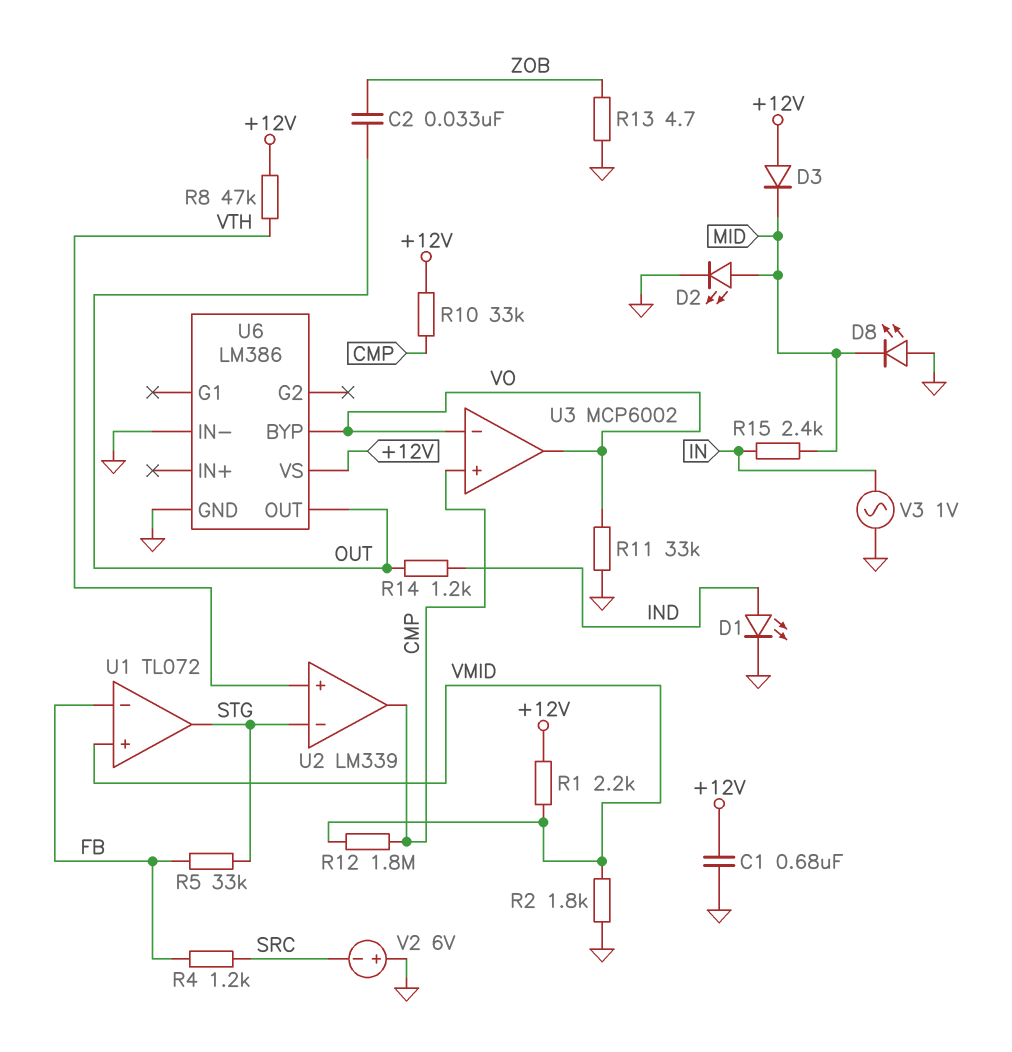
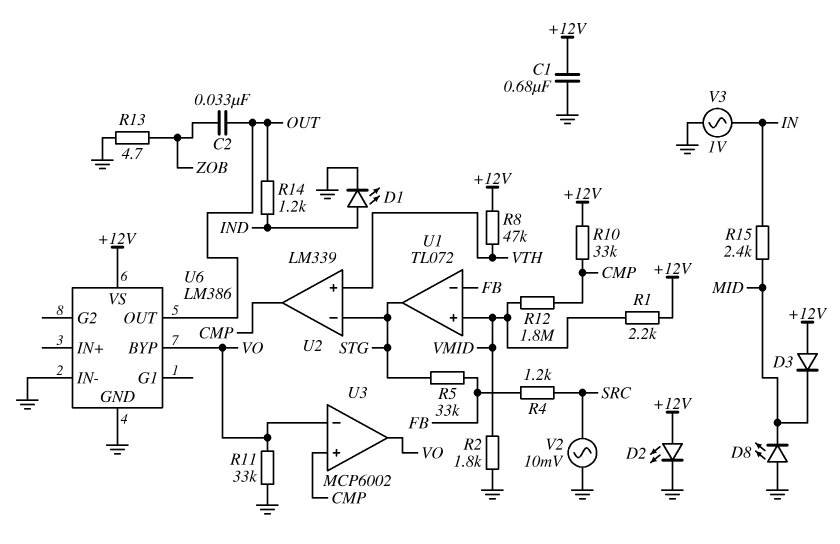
D2: LED (A MID, K GND) -> LED (A +12V, K GND)
V2: 6V (plus GND, minus SRC) -> AC 10mV (GND, SRC)

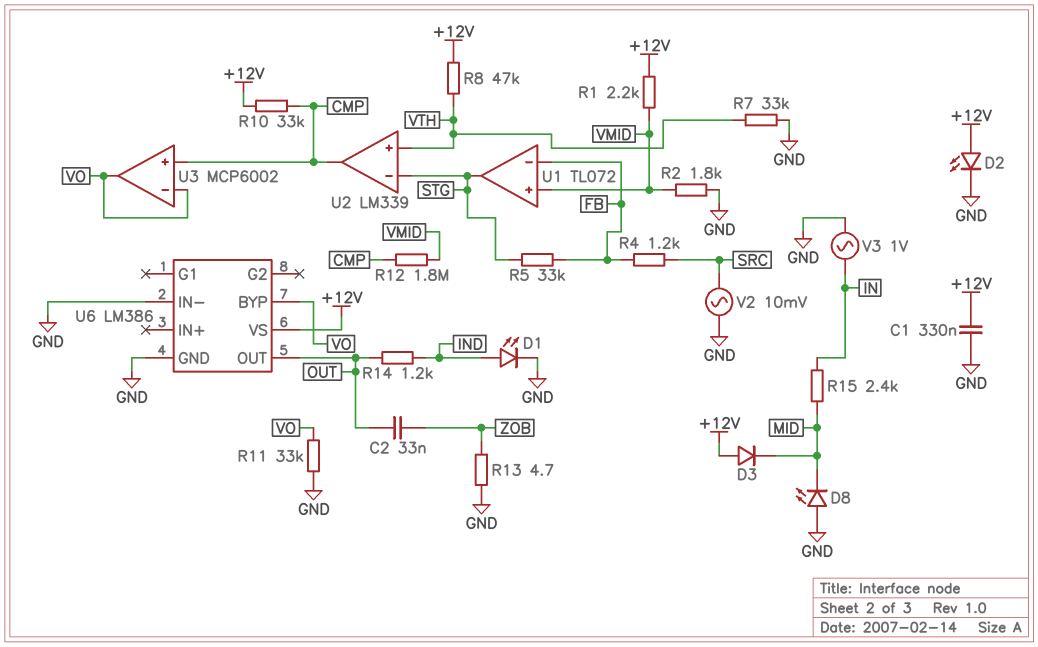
C1: 680nF (+12V, GND) -> 330nF (+12V, GND)
R7: none -> 33k (GND, VTH)

